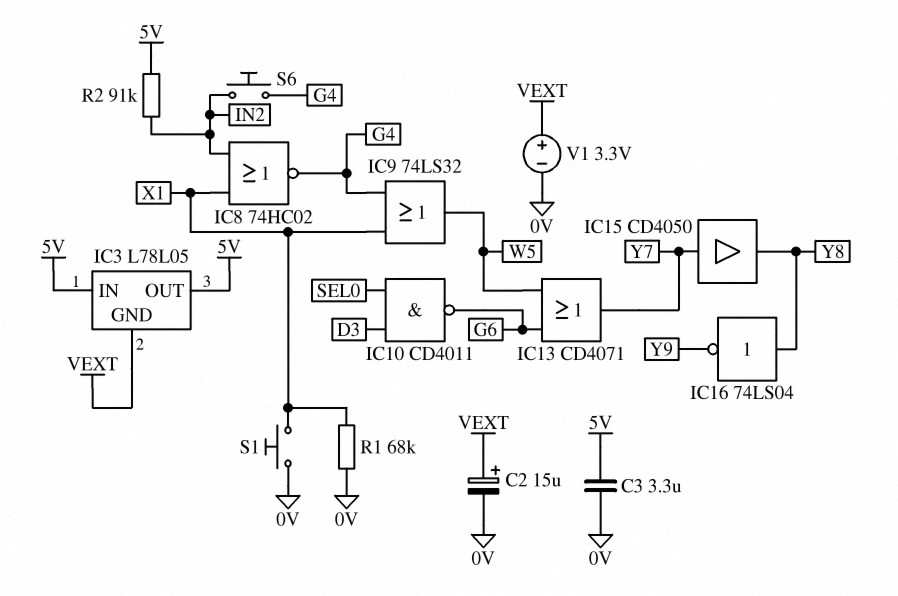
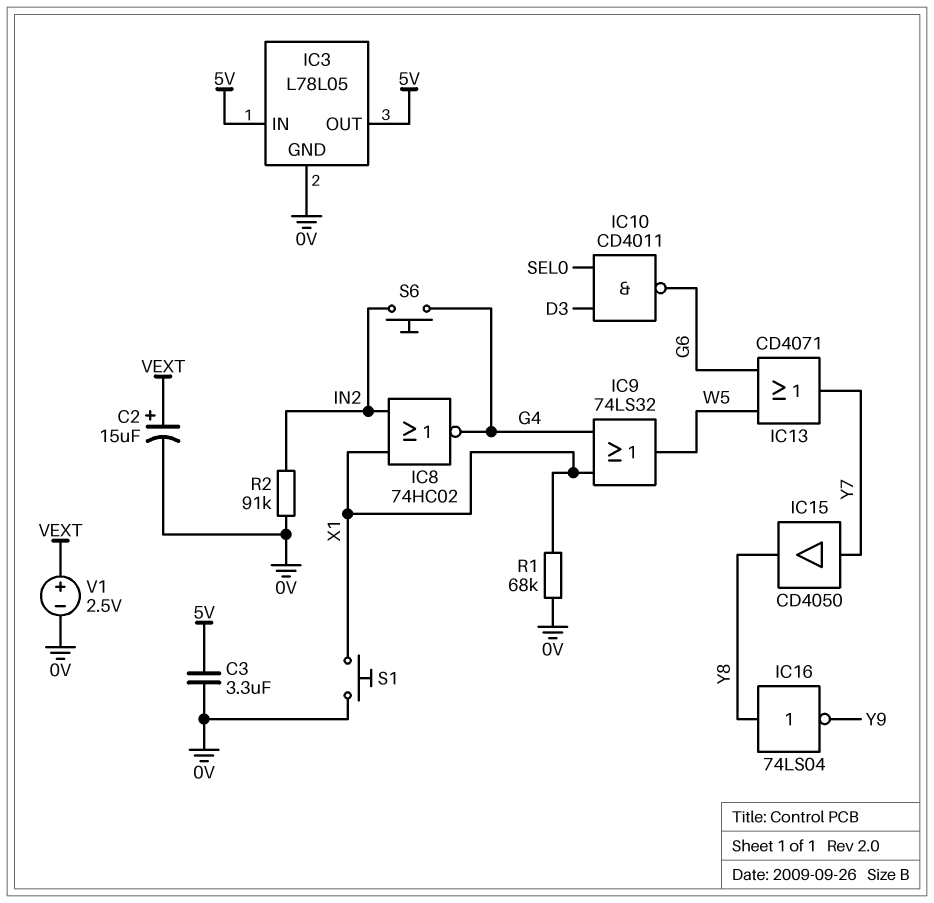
IC3 pin GND: VEXT -> 0V
R2: 91k (5V, IN2) -> 91k (0V, IN2)
V1: 3.3V (plus VEXT, minus 0V) -> 2.5V (plus VEXT, minus 0V)

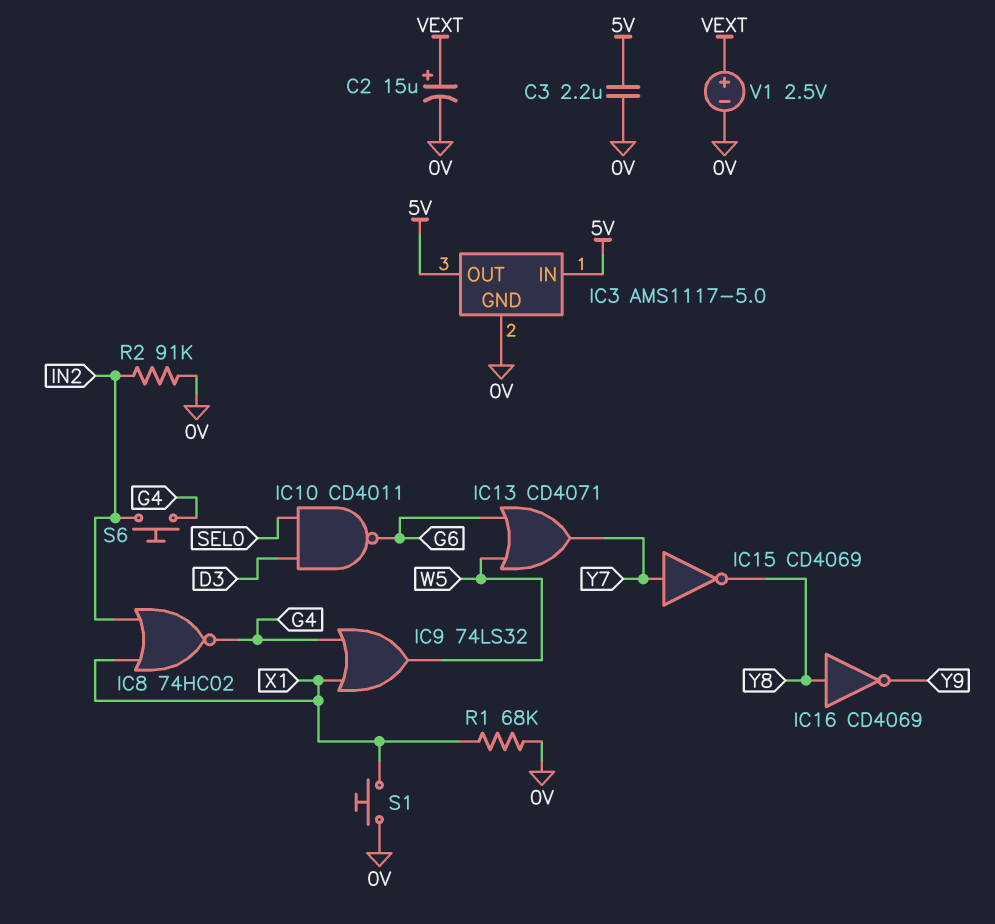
C3: 3.3uF (0V, 5V) -> 2.2uF (0V, 5V)
IC3: L78L05 -> AMS1117-5.0
IC15: buffer CD4050 (in Y7, out Y8) -> NOT CD4069 (in Y7, out Y8)
IC16: NOT 74LS04 (in Y8, out Y9) -> NOT CD4069 (in Y8, out Y9)

